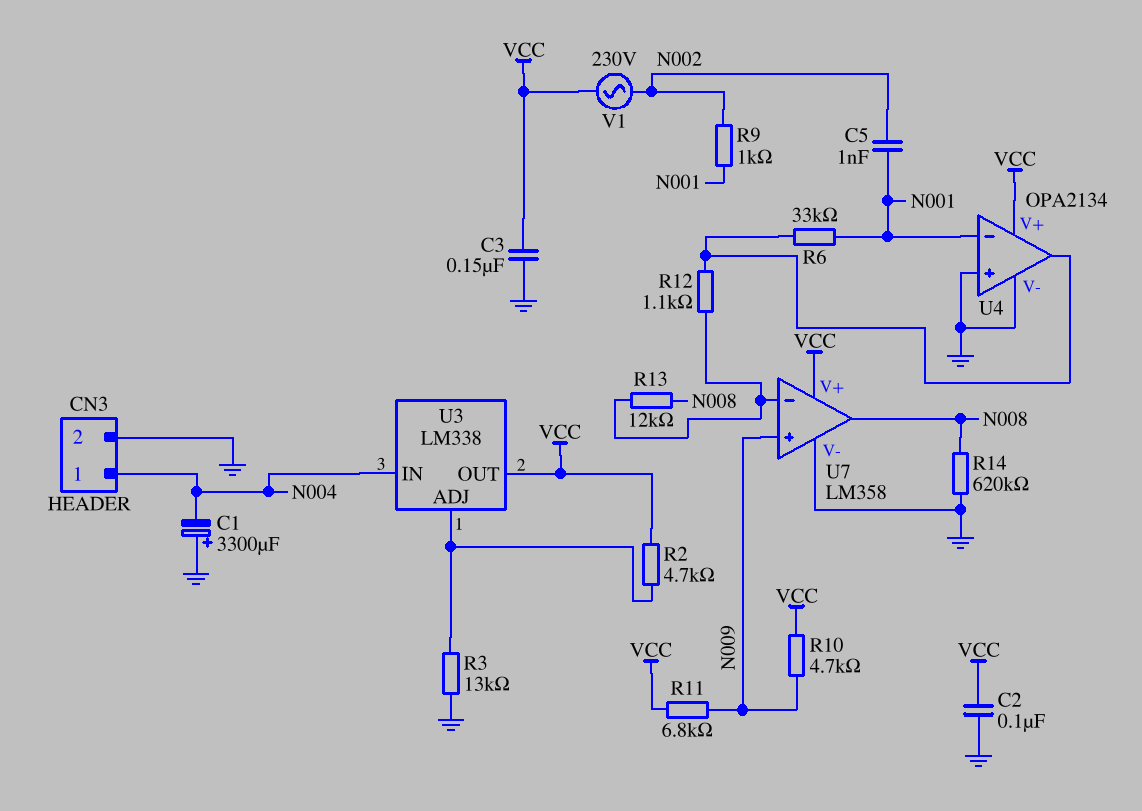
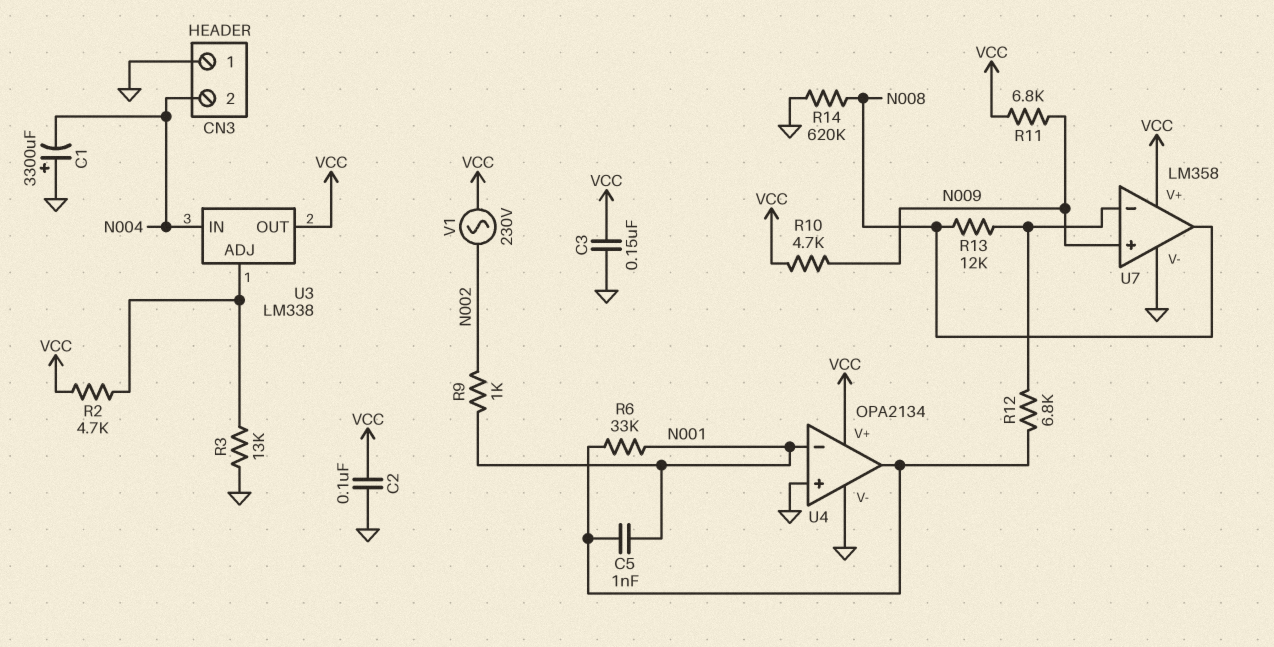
C5: 1nF (N001, N002) -> 1nF (N001, U4/out)
CN3 pin 1: N004 -> GND
CN3 pin 2: GND -> N004
R12: 1.1k (U4/out, U7/in-) -> 6.8k (U4/out, U7/in-)

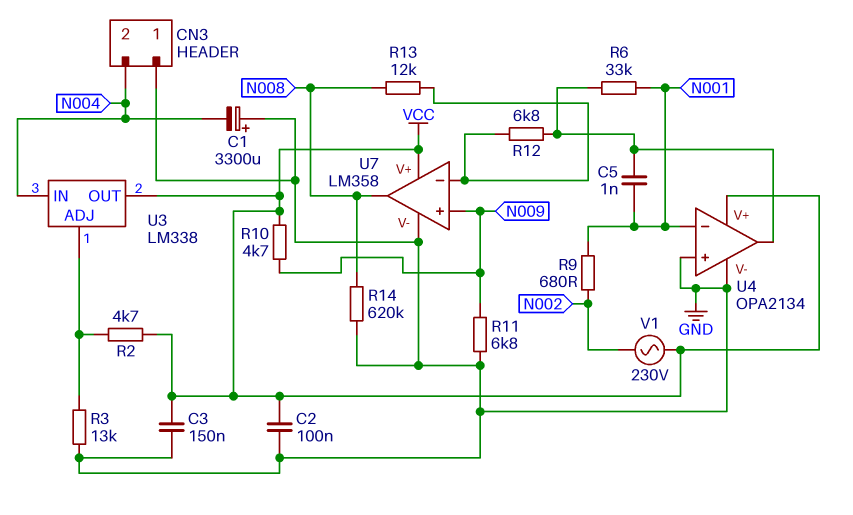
R9: 1k (N001, N002) -> 680 (N001, N002)
R11: 6.8k (N009, VCC) -> 6.8k (GND, N009)

